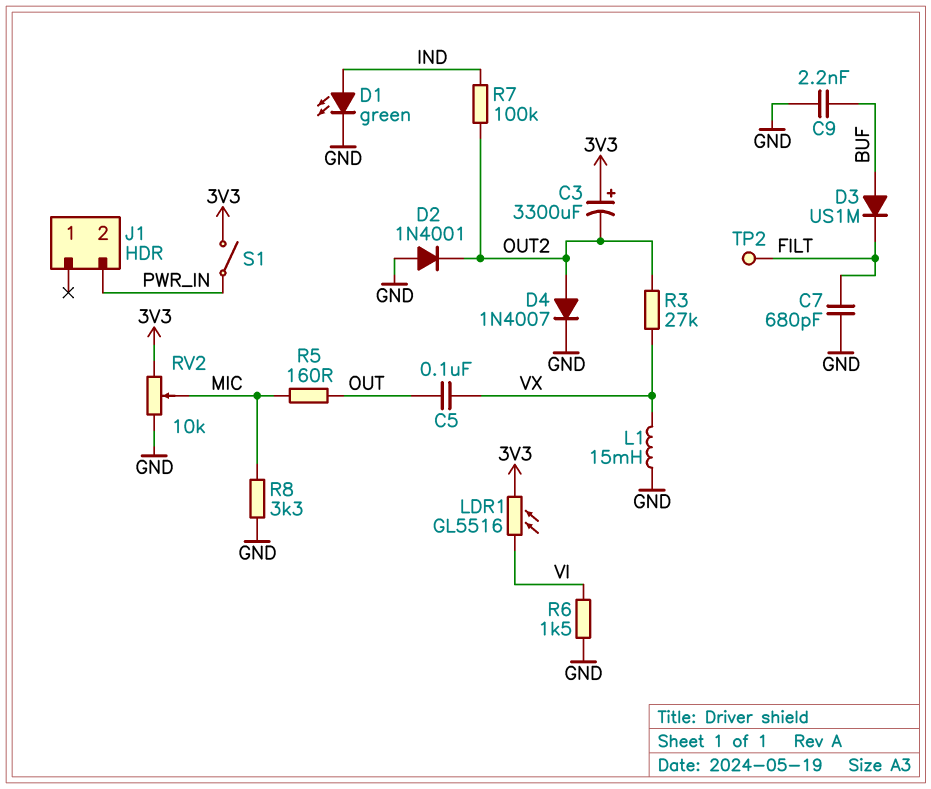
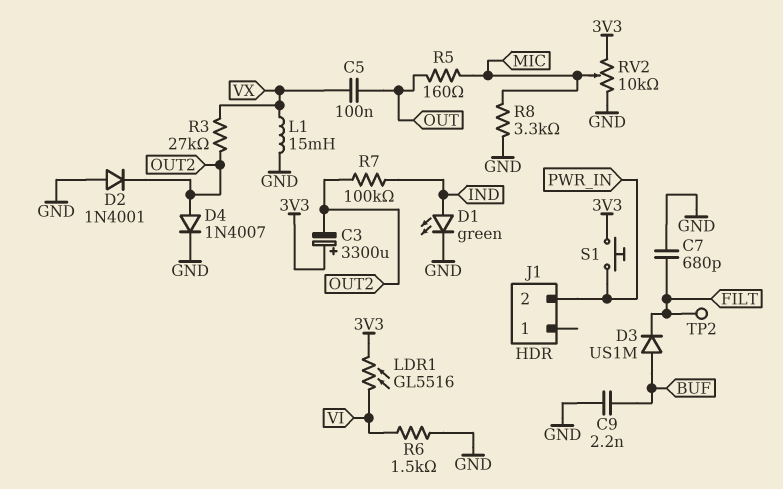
S1: switch (3V3, PWR_IN) -> button (3V3, PWR_IN)

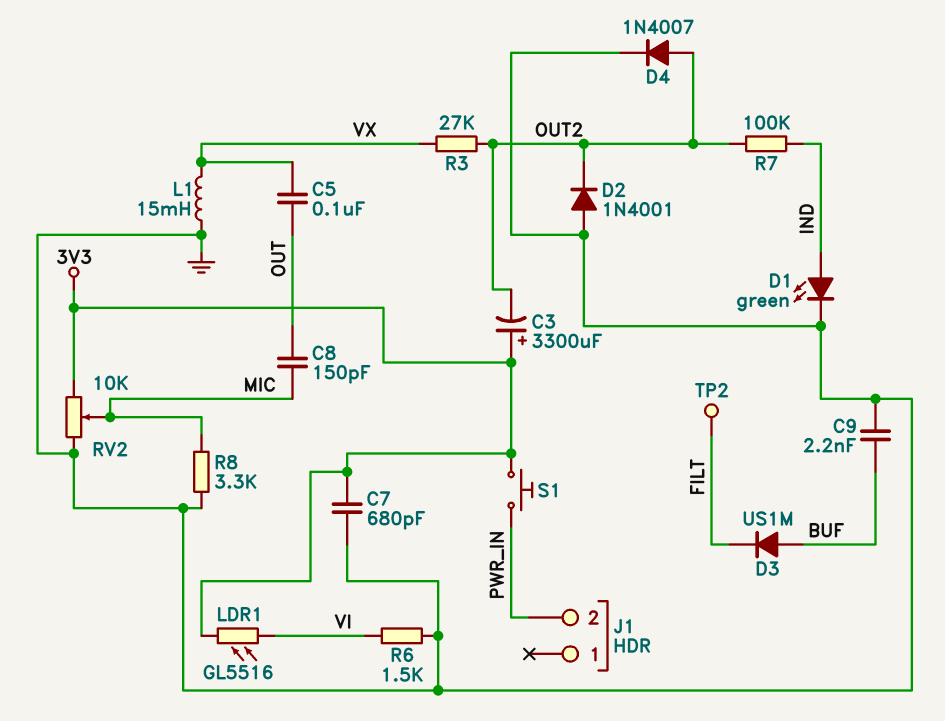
C7: 680pF (FILT, GND) -> 680pF (3V3, GND)
C8: none -> 150pF (MIC, OUT)
R5: 160 (MIC, OUT) -> none

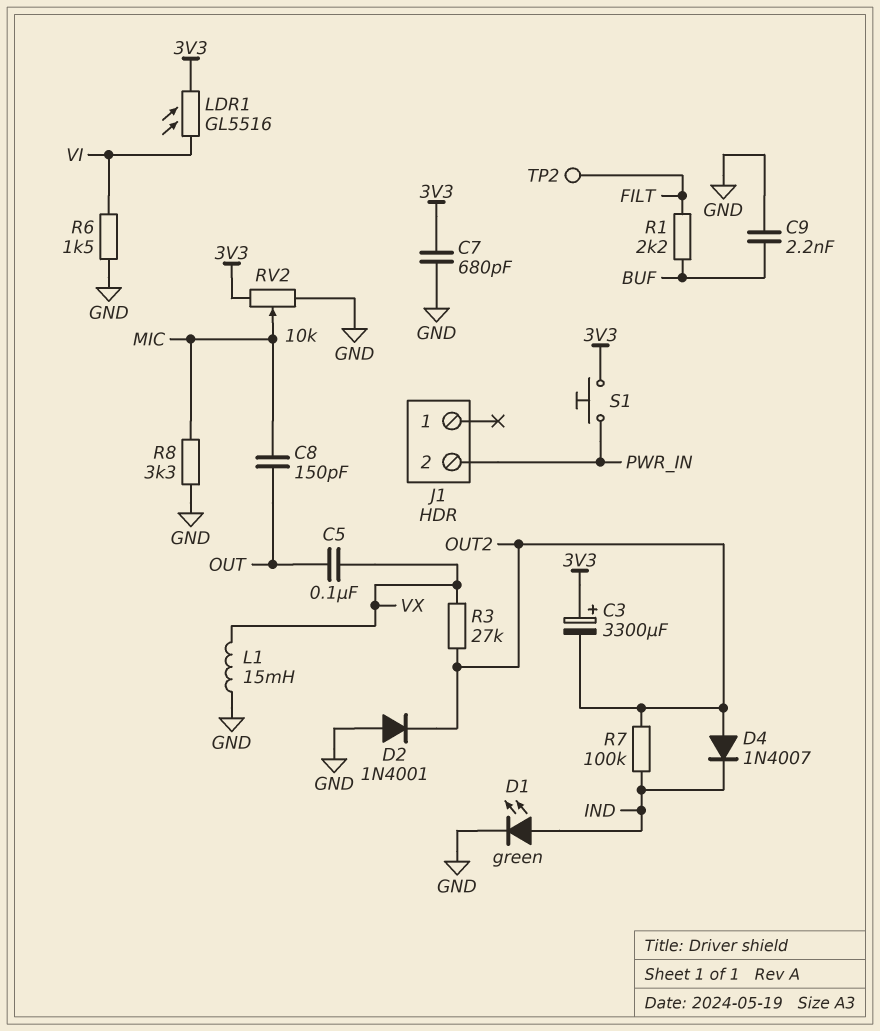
D3: diode US1M (A BUF, K FILT) -> none
D4: diode 1N4007 (A OUT2, K GND) -> diode 1N4007 (A OUT2, K IND)
R1: none -> 2.2k (BUF, FILT)

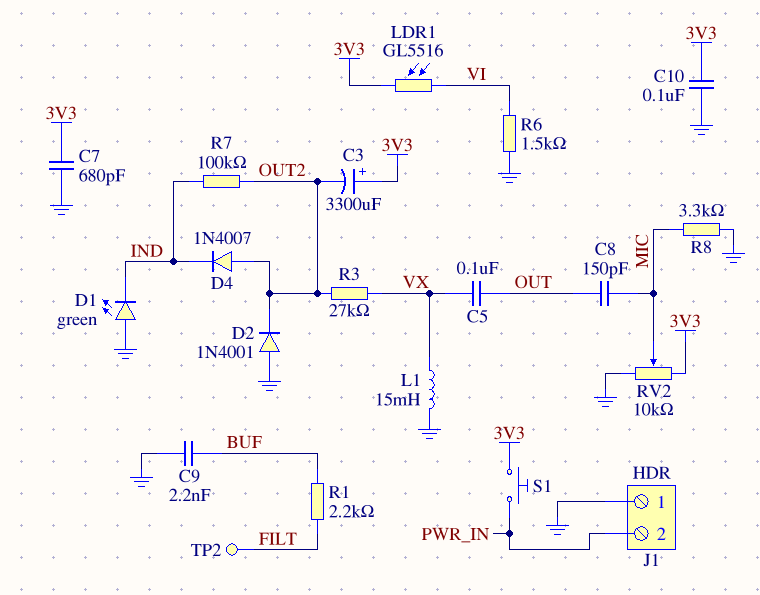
C10: none -> 100nF (3V3, GND)
D1: LED green (A IND, K GND) -> LED green (A GND, K IND)
J1 pin 1: none -> GND

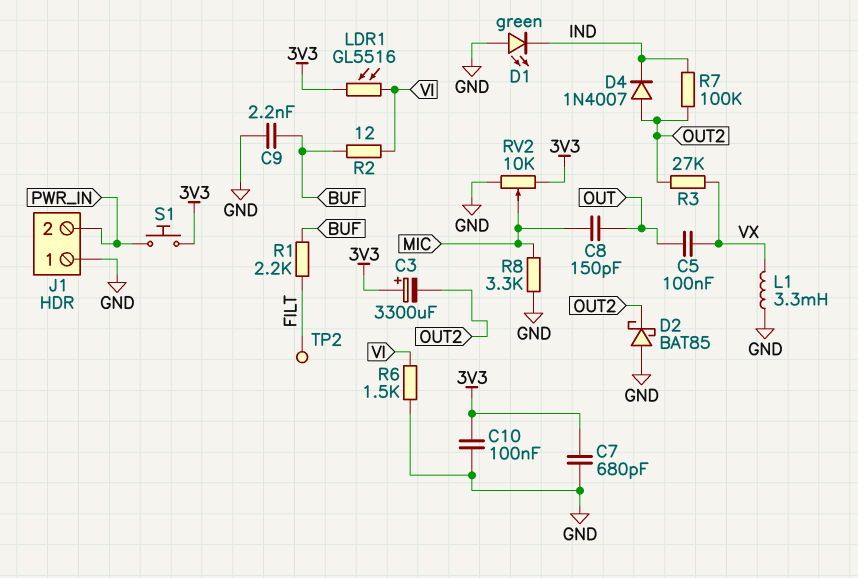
D2: diode 1N4001 (A GND, K OUT2) -> schottky BAT85 (A GND, K OUT2)
L1: 15mH (GND, VX) -> 3.3mH (GND, VX)
R2: none -> 12 (BUF, VI)

